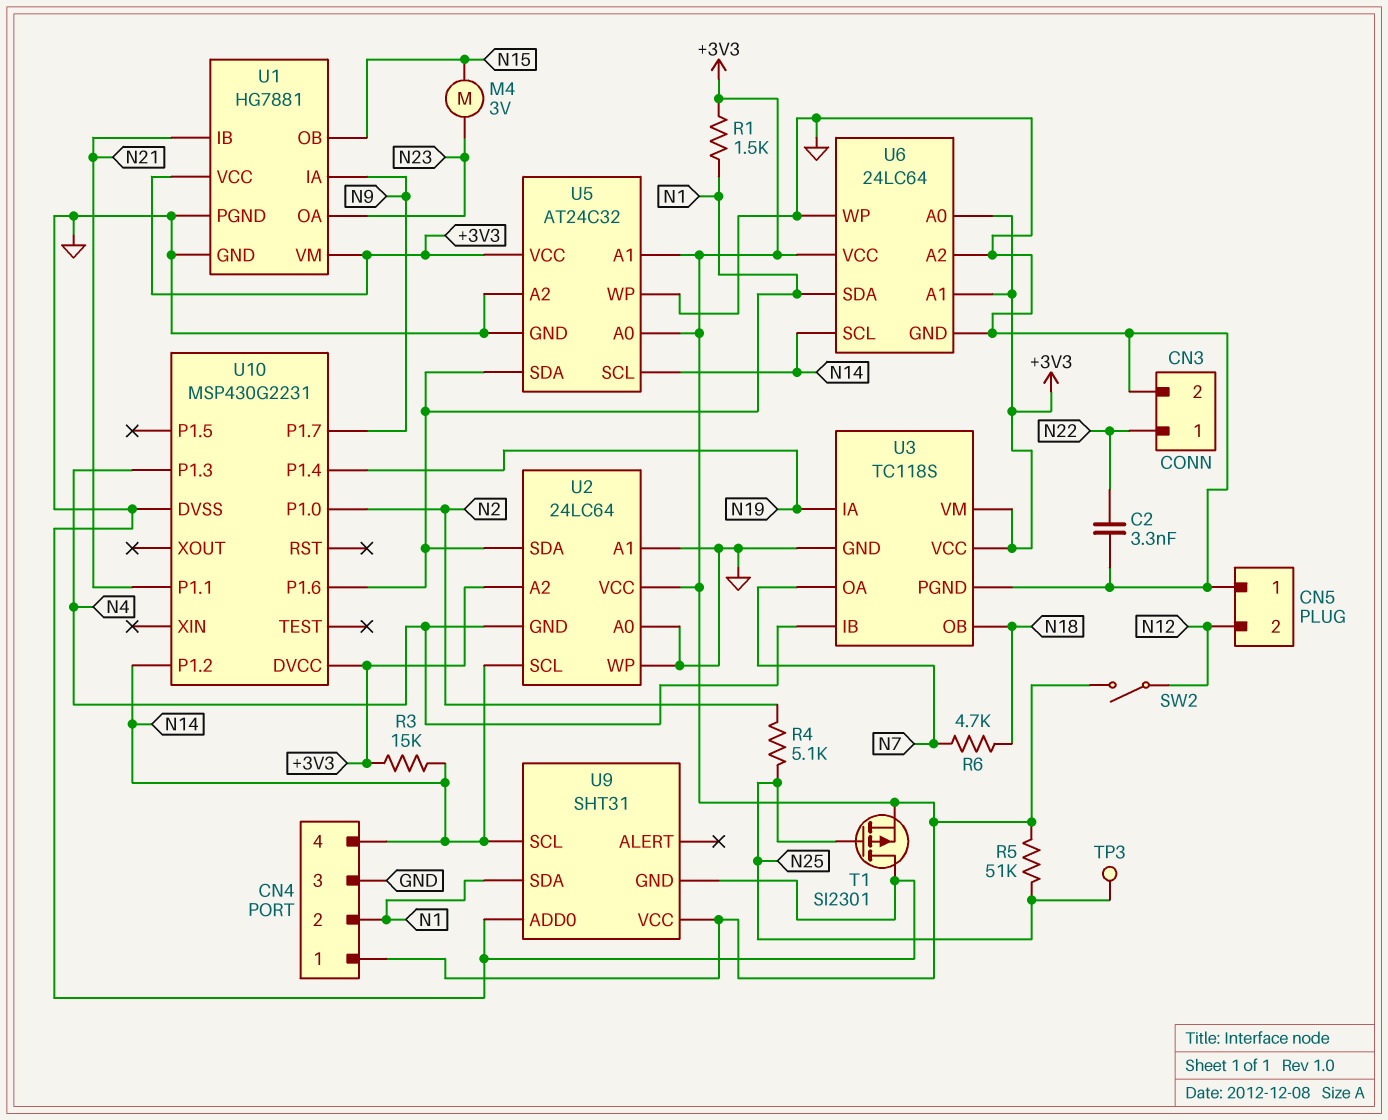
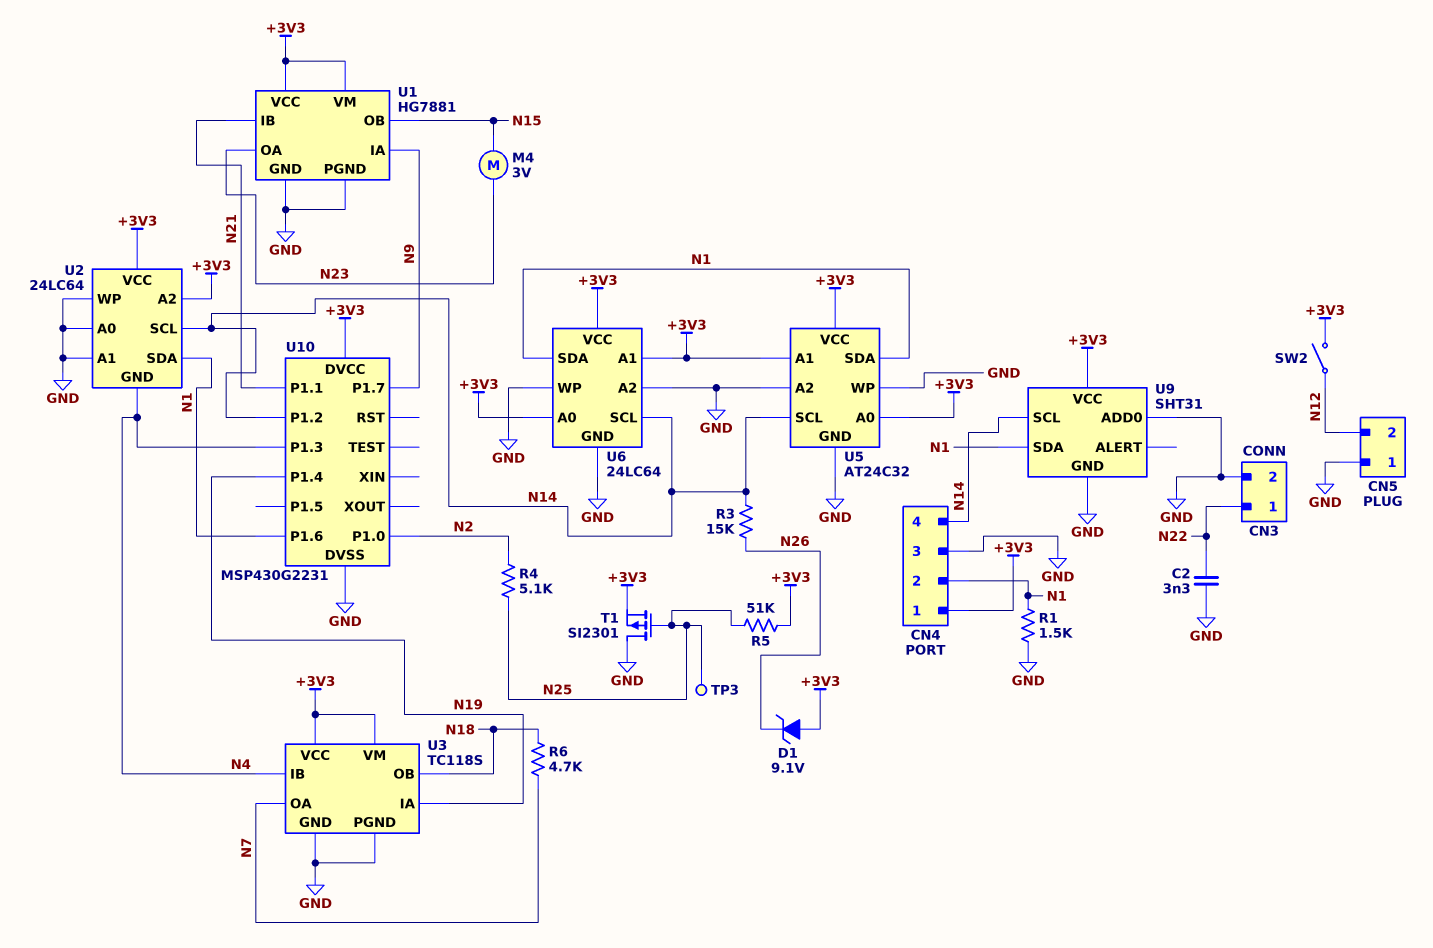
D1: none -> zener 9.1V (A +3V3, K N26)
R1: 1.5k (+3V3, N1) -> 1.5k (GND, N1)
R3: 15k (+3V3, N14) -> 15k (N14, N26)

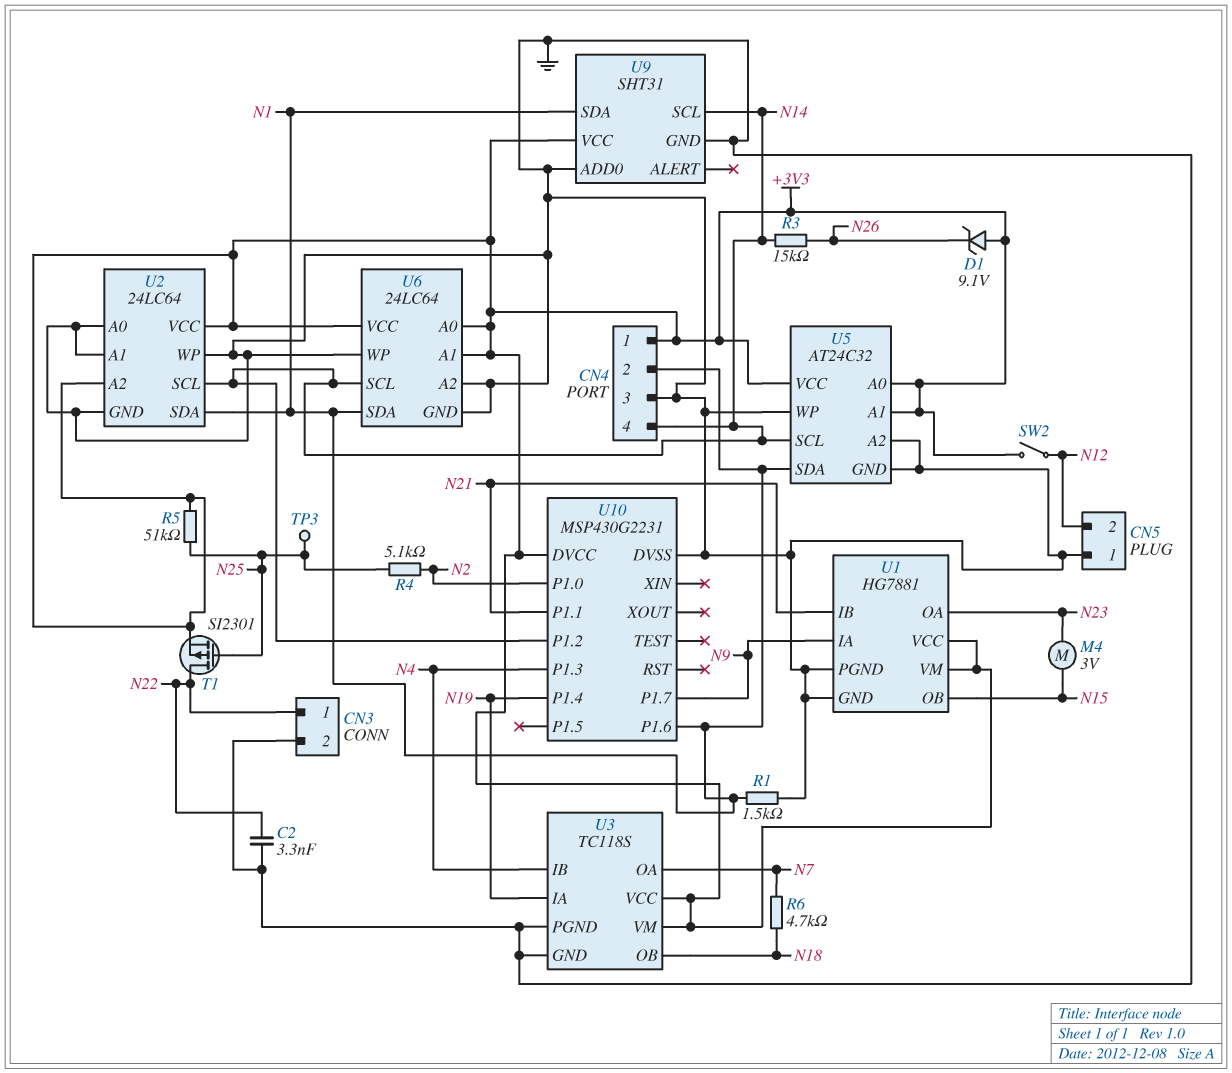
T1: PMOS SI2301 (G N25, D GND, S +3V3) -> PMOS SI2301 (G N25, D N22, S +3V3)
U2 pin GND: N4 -> GND

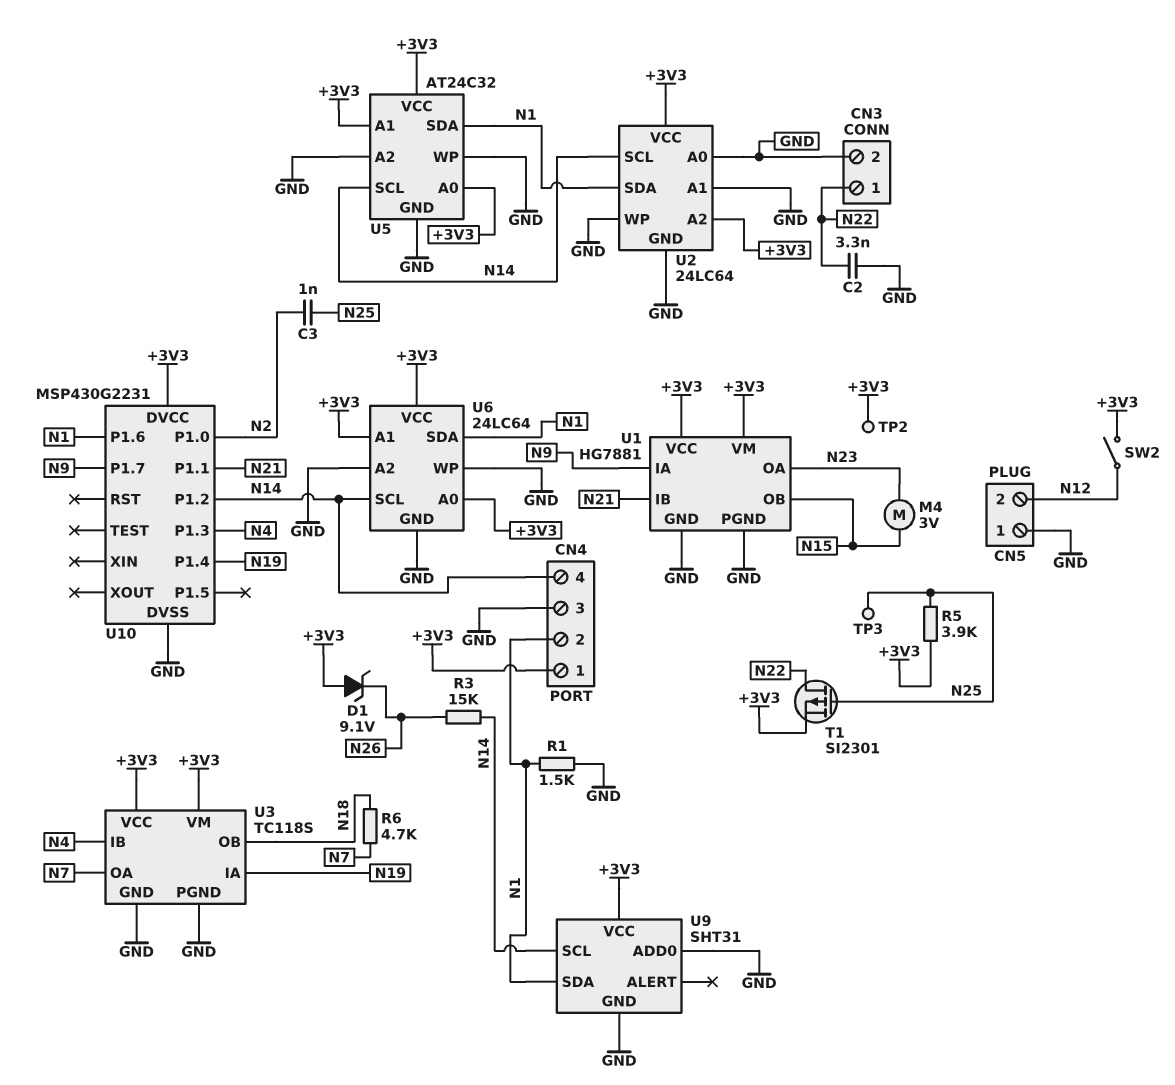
C3: none -> 1nF (N2, N25)
R4: 5.1k (N2, N25) -> none
R5: 51k (+3V3, N25) -> 3.9k (+3V3, N25)
TP2: none -> test point (+3V3)

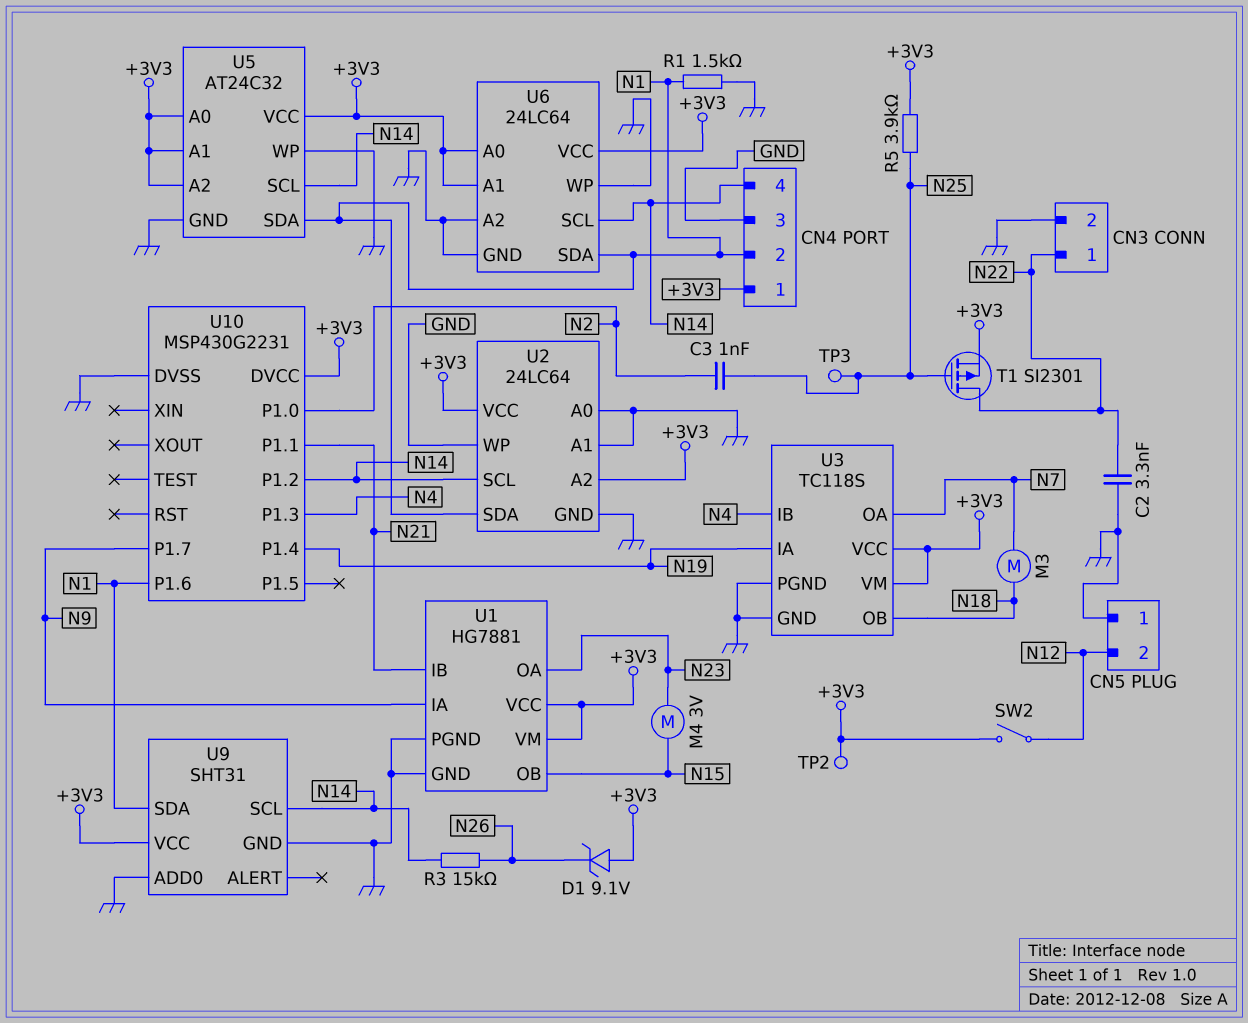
M3: none -> motor (N7, N18)
R6: 4.7k (N7, N18) -> none
U5 pin A2: GND -> +3V3

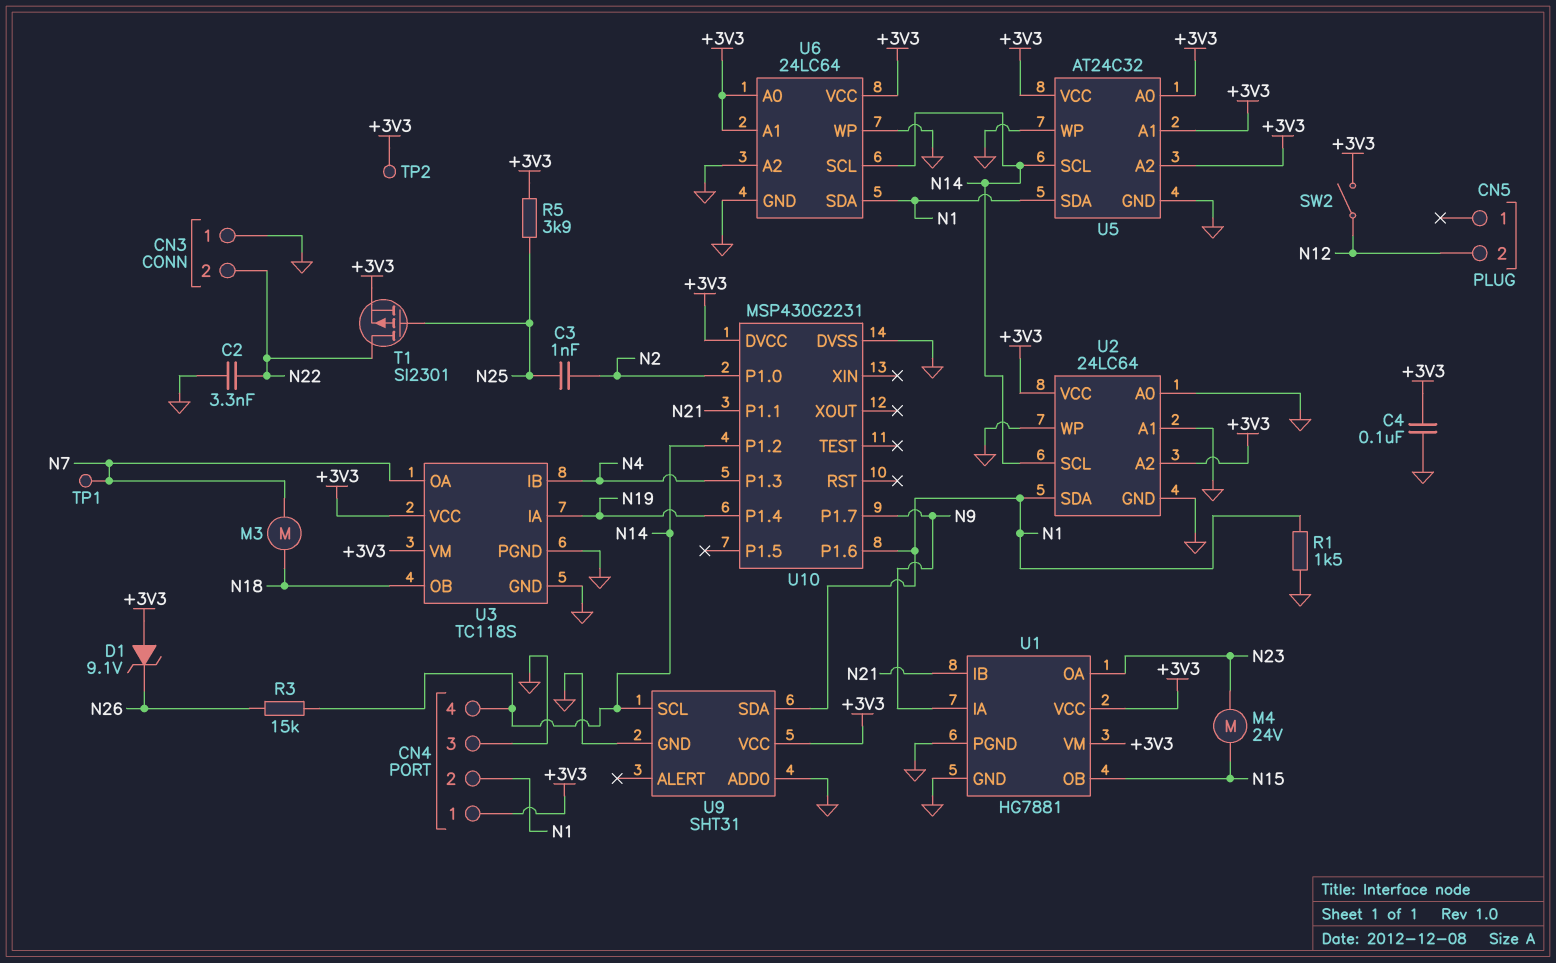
C4: none -> 100nF (+3V3, GND)
CN3 pin 1: N22 -> GND
CN3 pin 2: GND -> N22
CN5 pin 1: GND -> none
M4: motor 3V (N15, N23) -> motor 24V (N15, N23)
TP1: none -> test point (N7)
TP3: test point (N25) -> none

